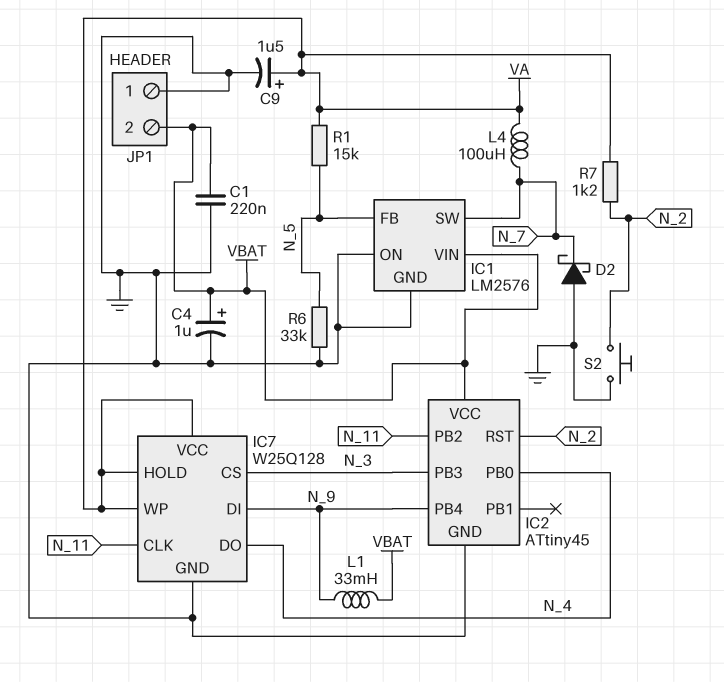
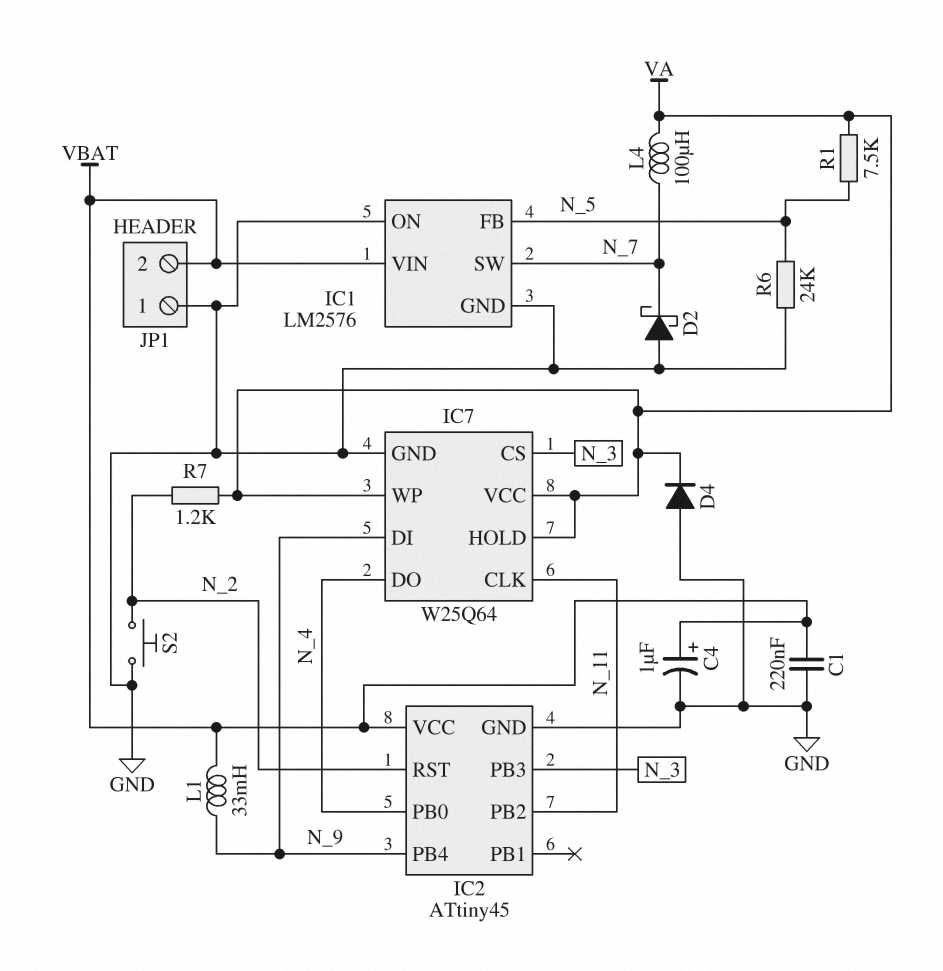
C9: 1.5uF (plus VA, minus GND) -> none
D4: none -> diode (A GND, K VA)
IC7: W25Q128 -> W25Q64
R1: 15k (N_5, VA) -> 7.5k (N_5, VA)
R6: 33k (GND, N_5) -> 24k (GND, N_5)

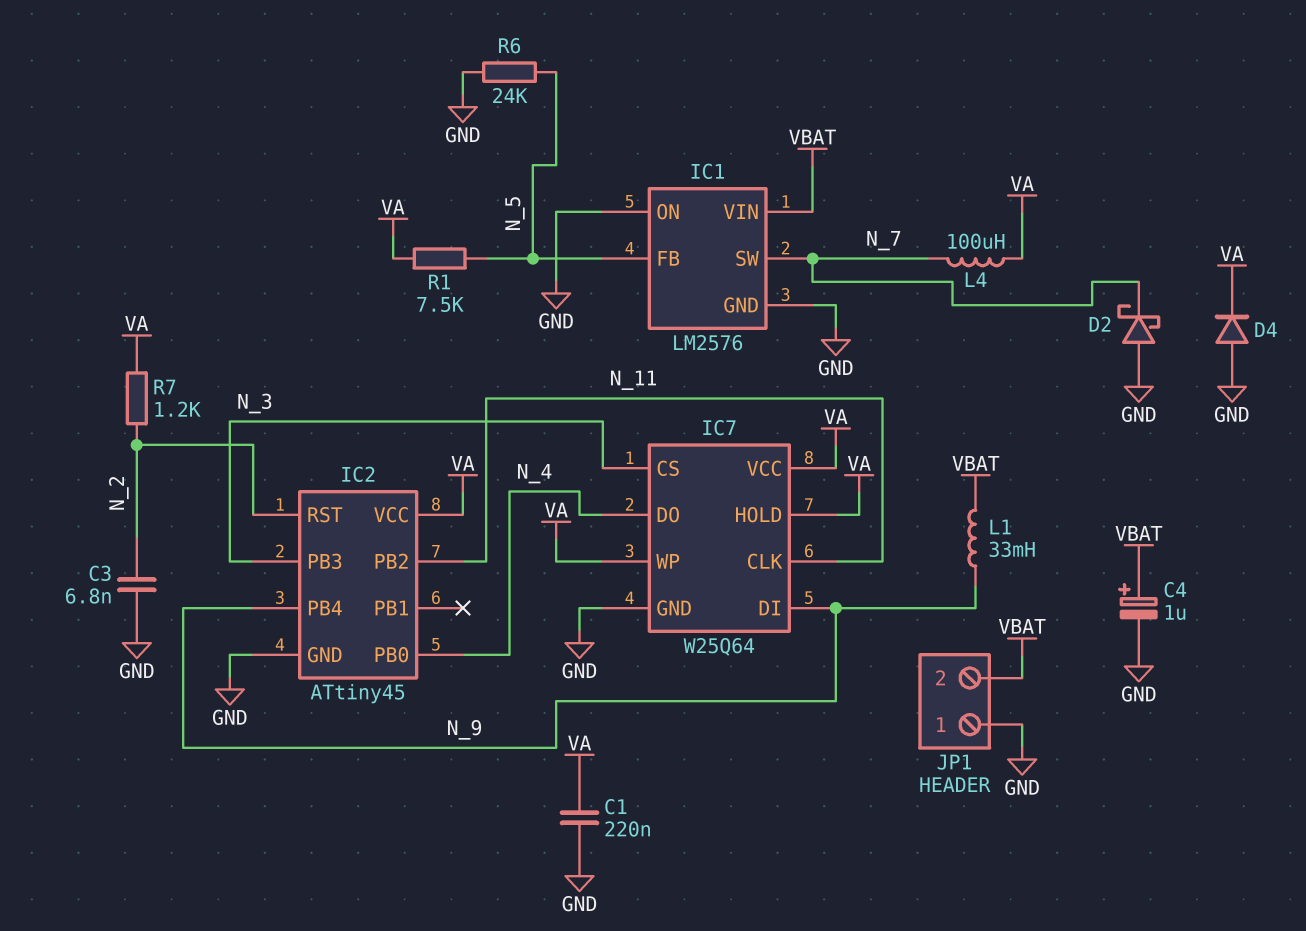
C1: 220nF (GND, VBAT) -> 220nF (GND, VA)
C3: none -> 6.8nF (GND, N_2)
IC2 pin VCC: VBAT -> VA
S2: button (GND, N_2) -> none

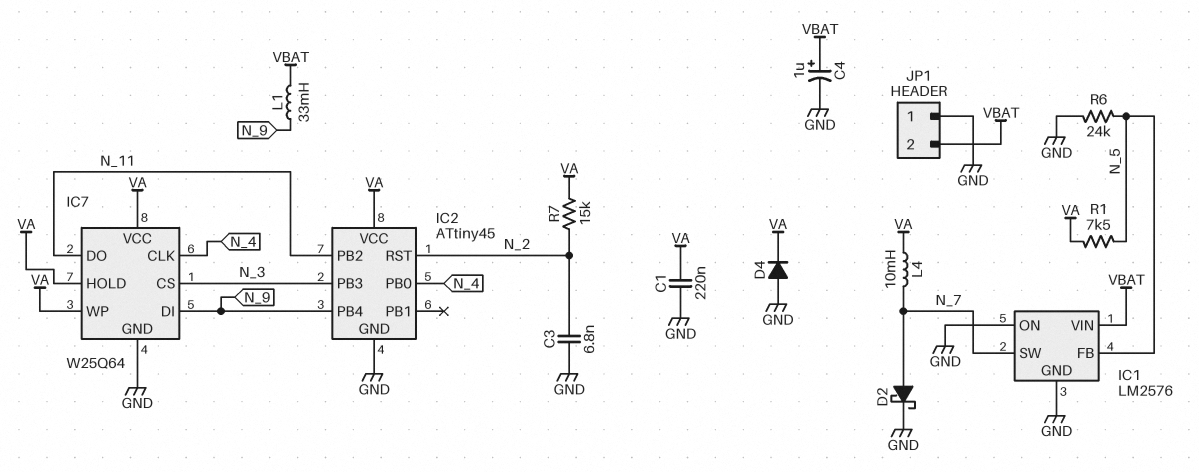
D2: schottky (A GND, K N_7) -> schottky (A N_7, K GND)
IC7 pin CLK: N_11 -> N_4
IC7 pin DO: N_4 -> N_11
L4: 100uH (N_7, VA) -> 10mH (N_7, VA)
R7: 1.2k (N_2, VA) -> 15k (N_2, VA)

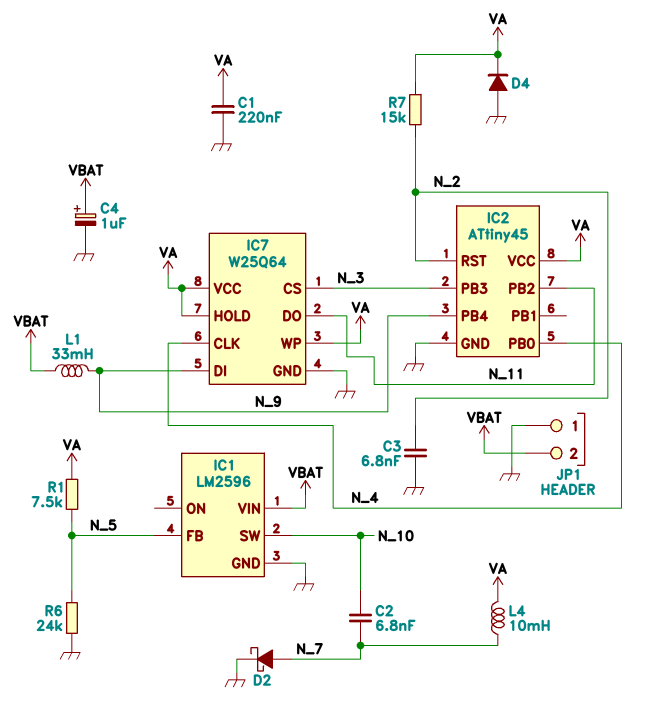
C2: none -> 6.8nF (N_7, N_10)
IC1: LM2576 -> LM2596
IC1 pin ON: GND -> none
IC1 pin SW: N_7 -> N_10

